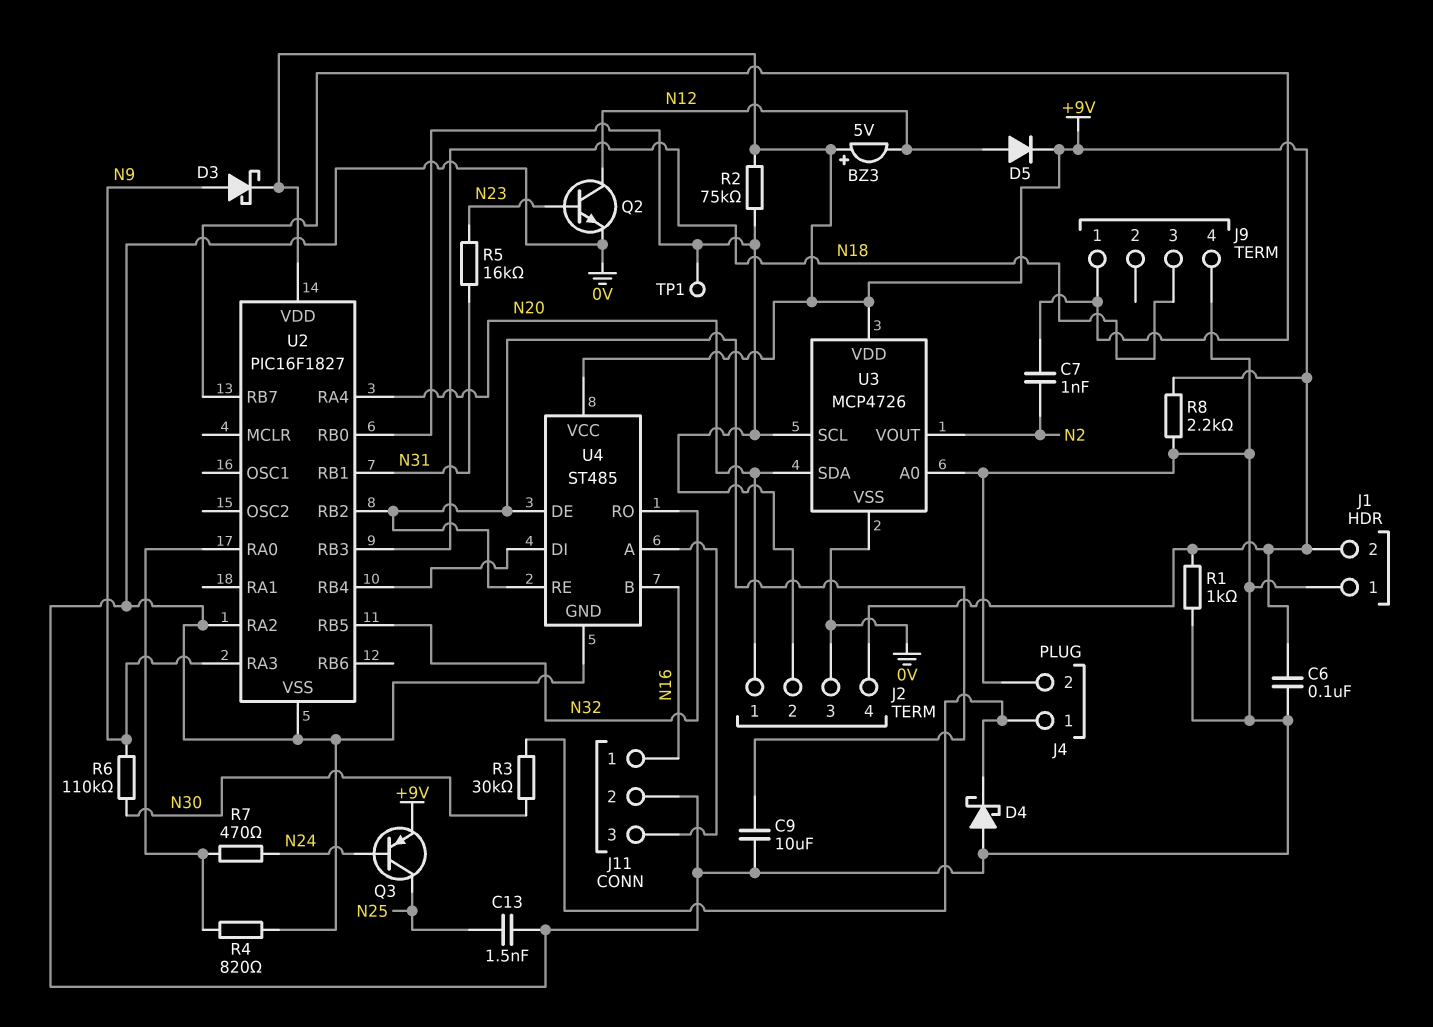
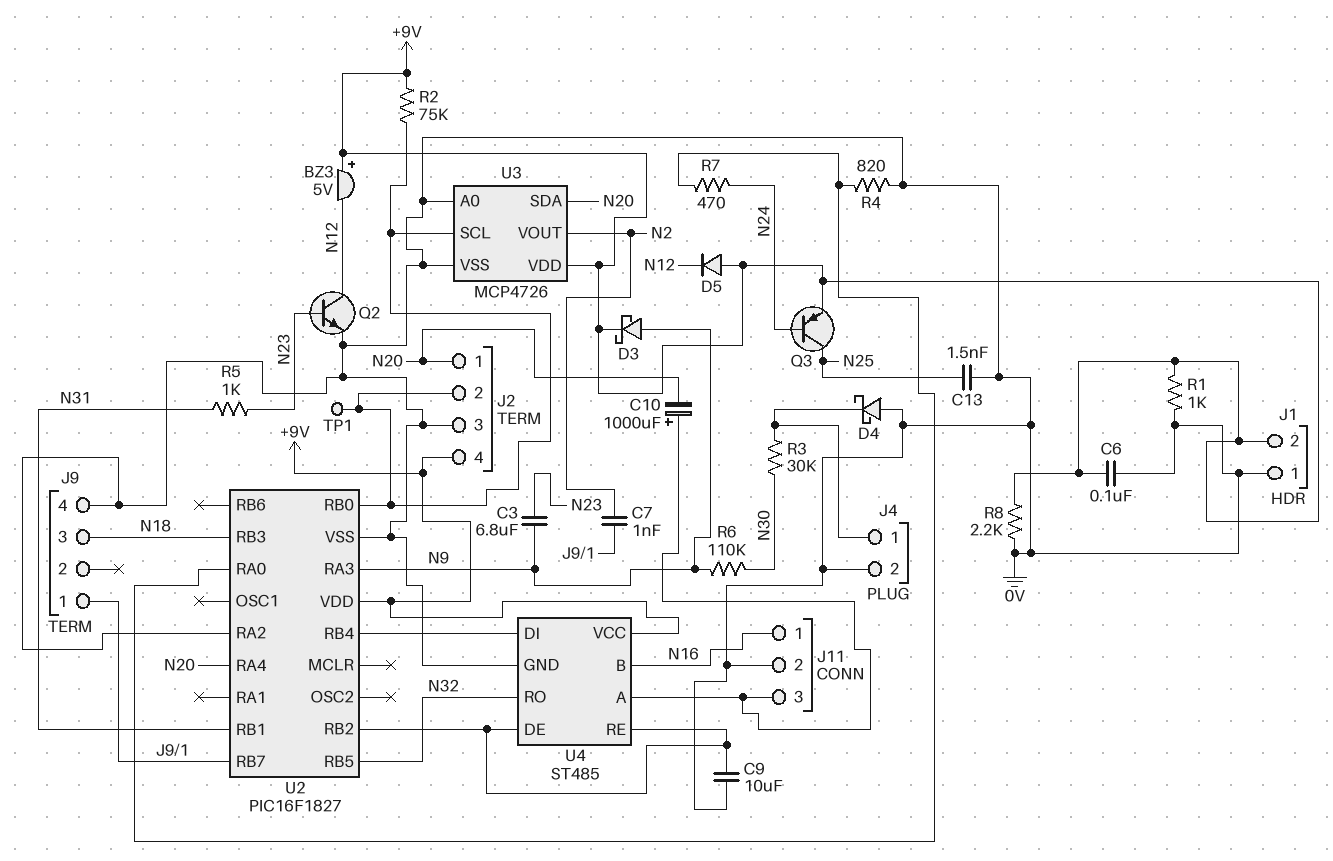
C3: none -> 6.8uF (N9, N23)
C10: none -> 1000uF (plus J11/3, minus N20)
D5: diode (A N12, K +9V) -> diode (A +9V, K N12)
R5: 16k (N23, N31) -> 1k (N23, N31)

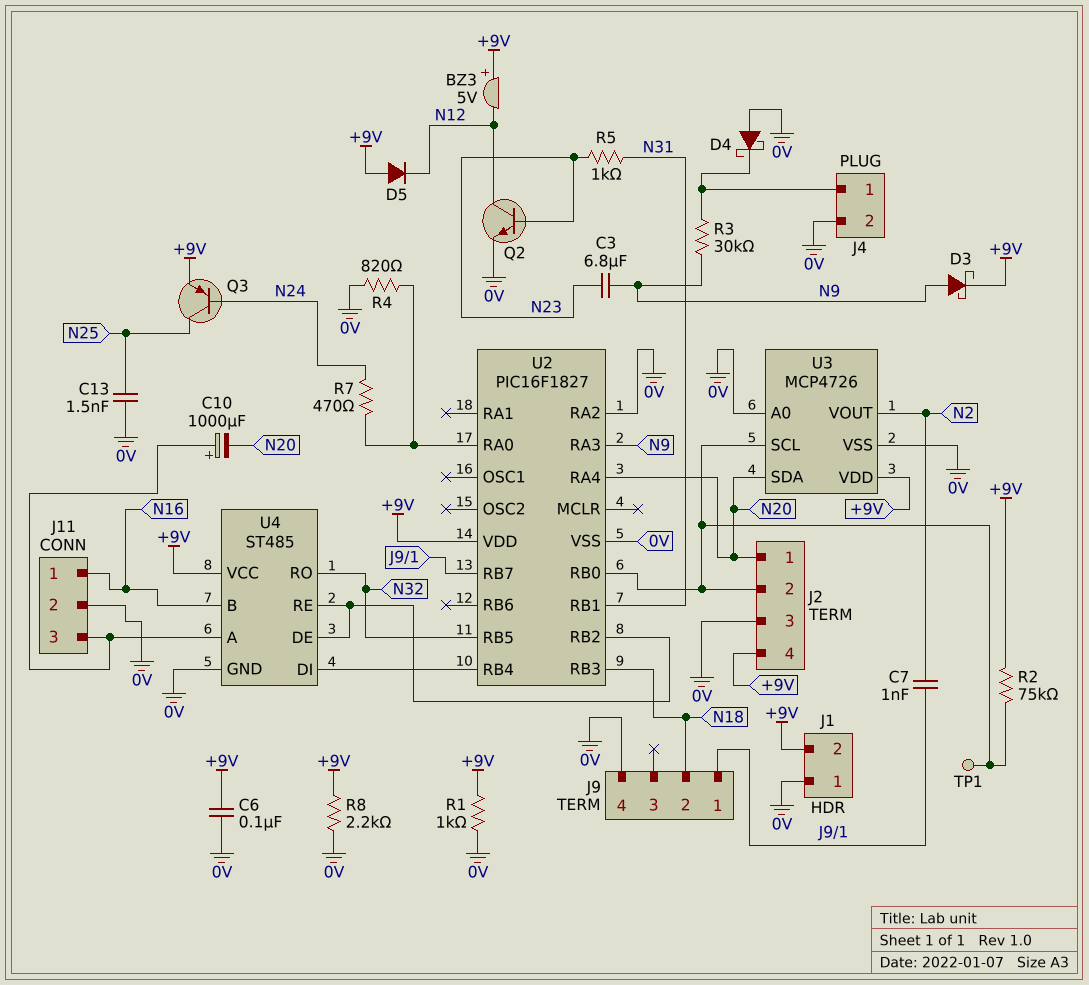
C9: 10uF (0V, U2/RB2) -> none
J9 pin 2: none -> N18
J9 pin 3: N18 -> none
R3: 30k (J4/1, N30) -> 30k (J4/1, N9)
R6: 110k (N9, N30) -> none

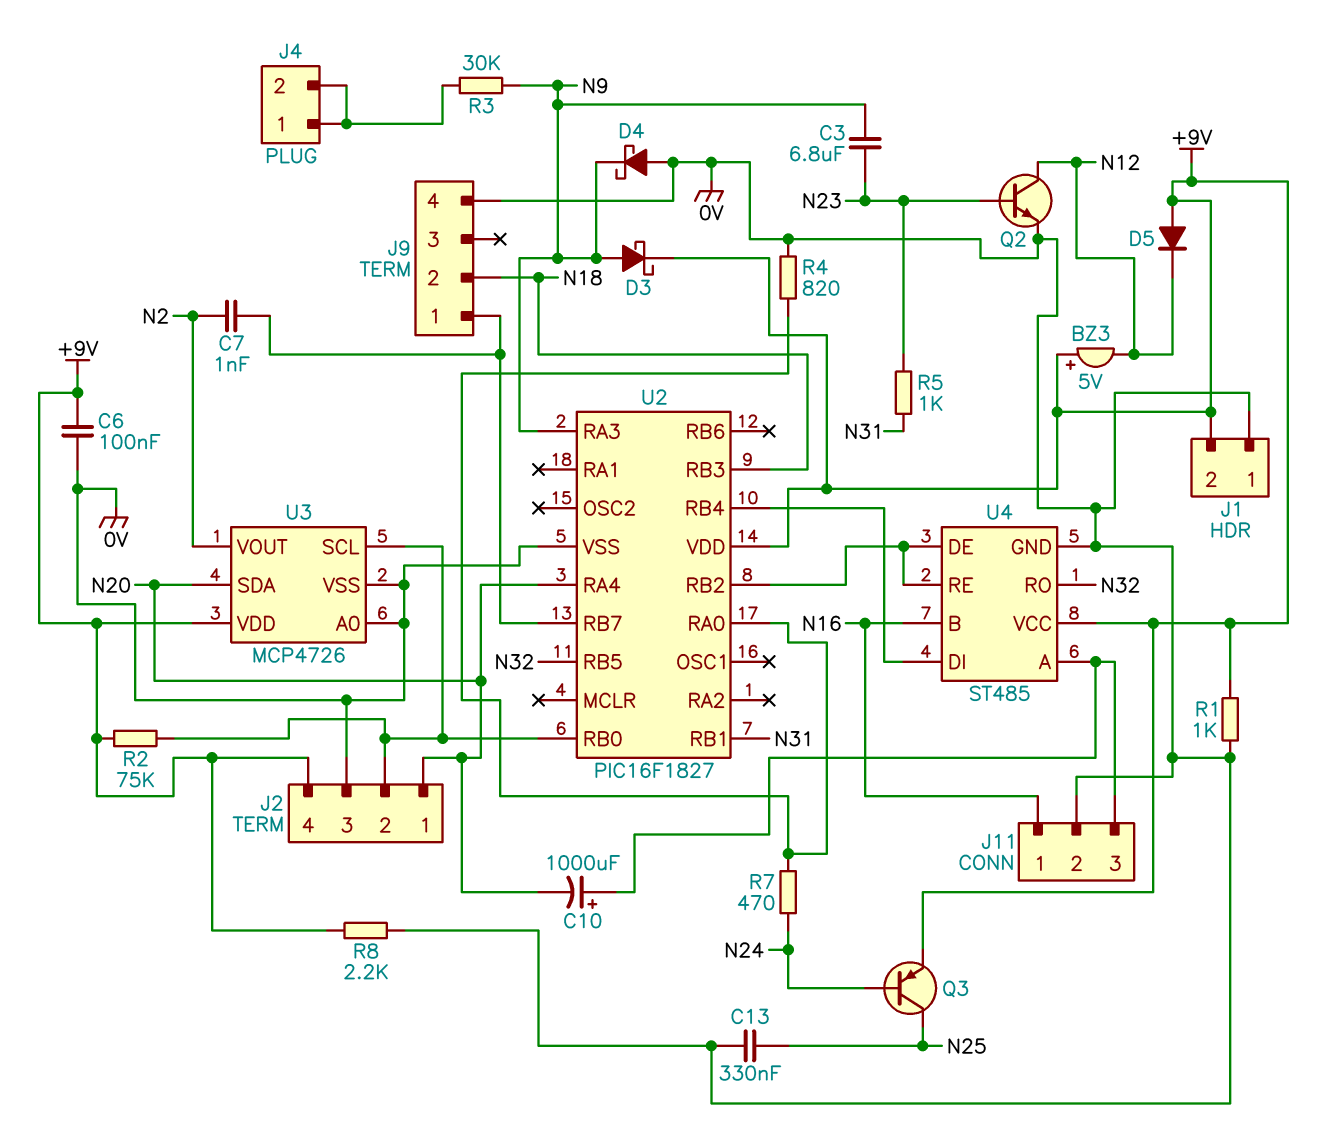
C13: 1.5nF (0V, N25) -> 330nF (0V, N25)
D4: schottky (A 0V, K J4/1) -> schottky (A 0V, K N9)
J4 pin 2: 0V -> J4/1
TP1: test point (J2/2) -> none
U2 pin RA2: 0V -> none

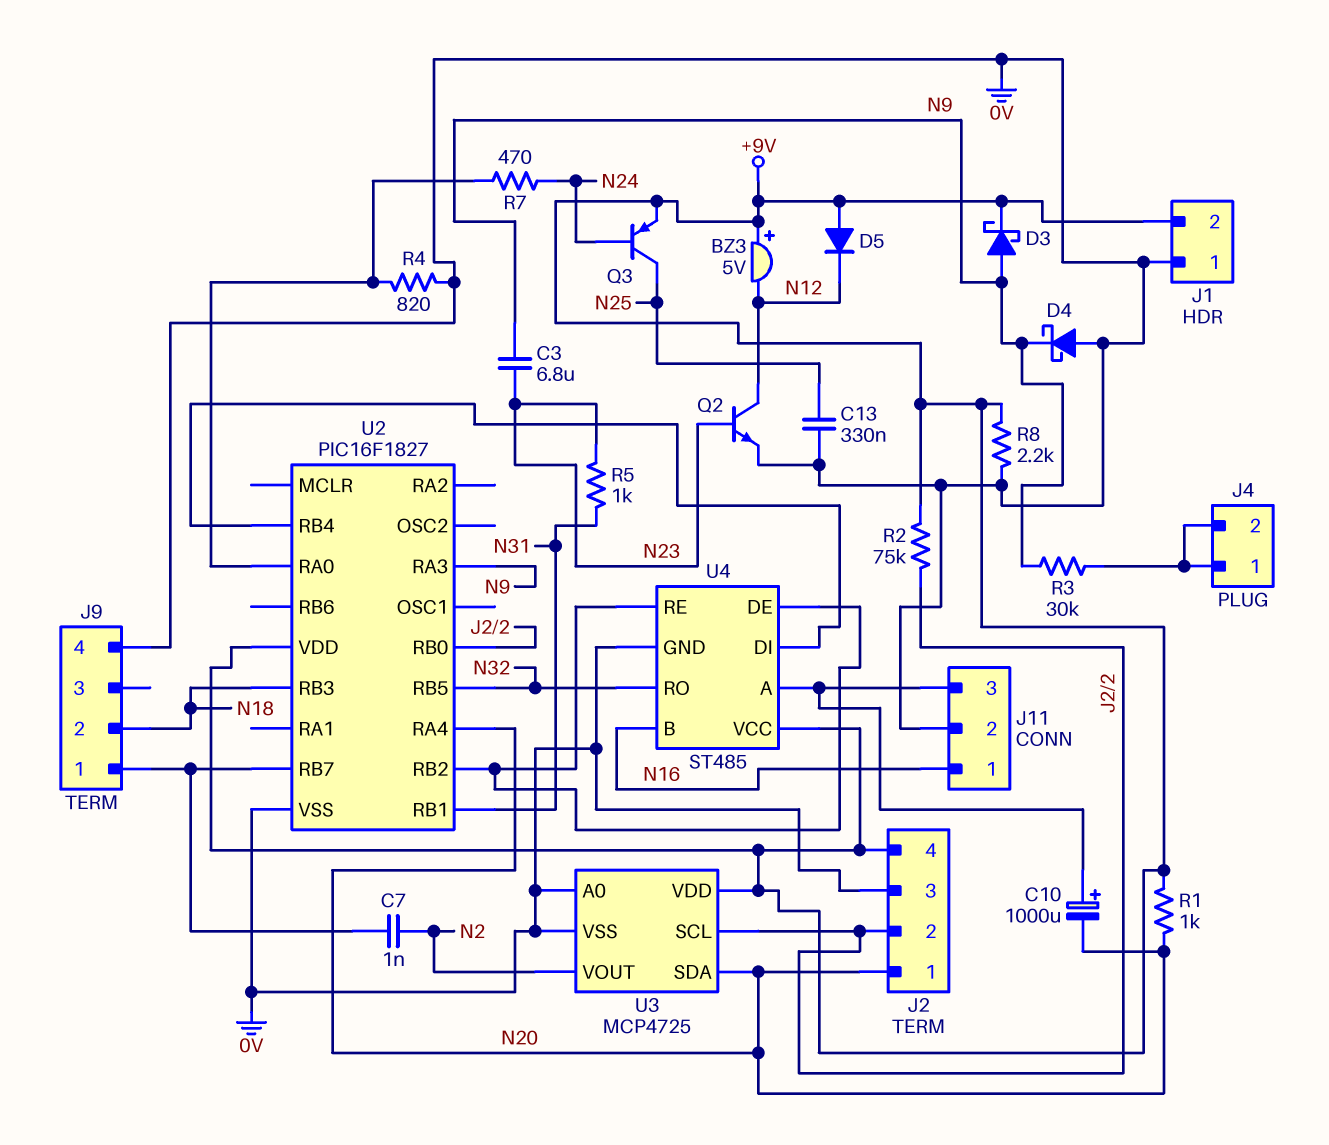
C6: 100nF (+9V, 0V) -> none
R1: 1k (+9V, 0V) -> 1k (+9V, N20)
U3: MCP4726 -> MCP4725

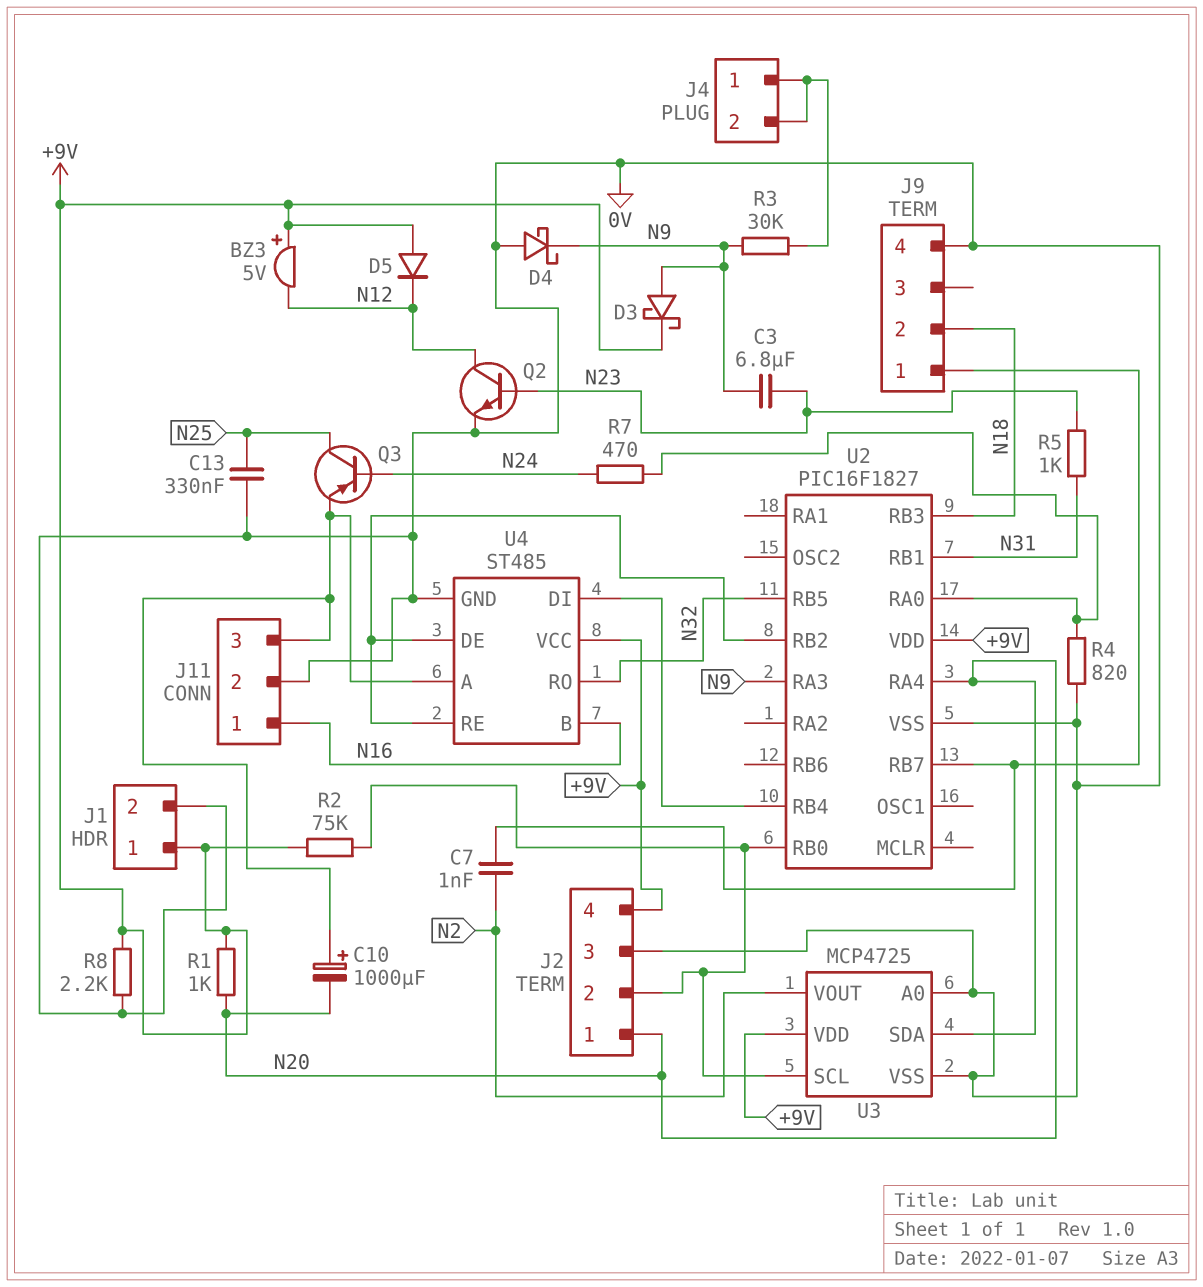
J1 pin 1: 0V -> +9V
J1 pin 2: +9V -> 0V
Q3: PNP (B N24, C N25, E +9V) -> PNP (B N24, C N25, E J11/3)

